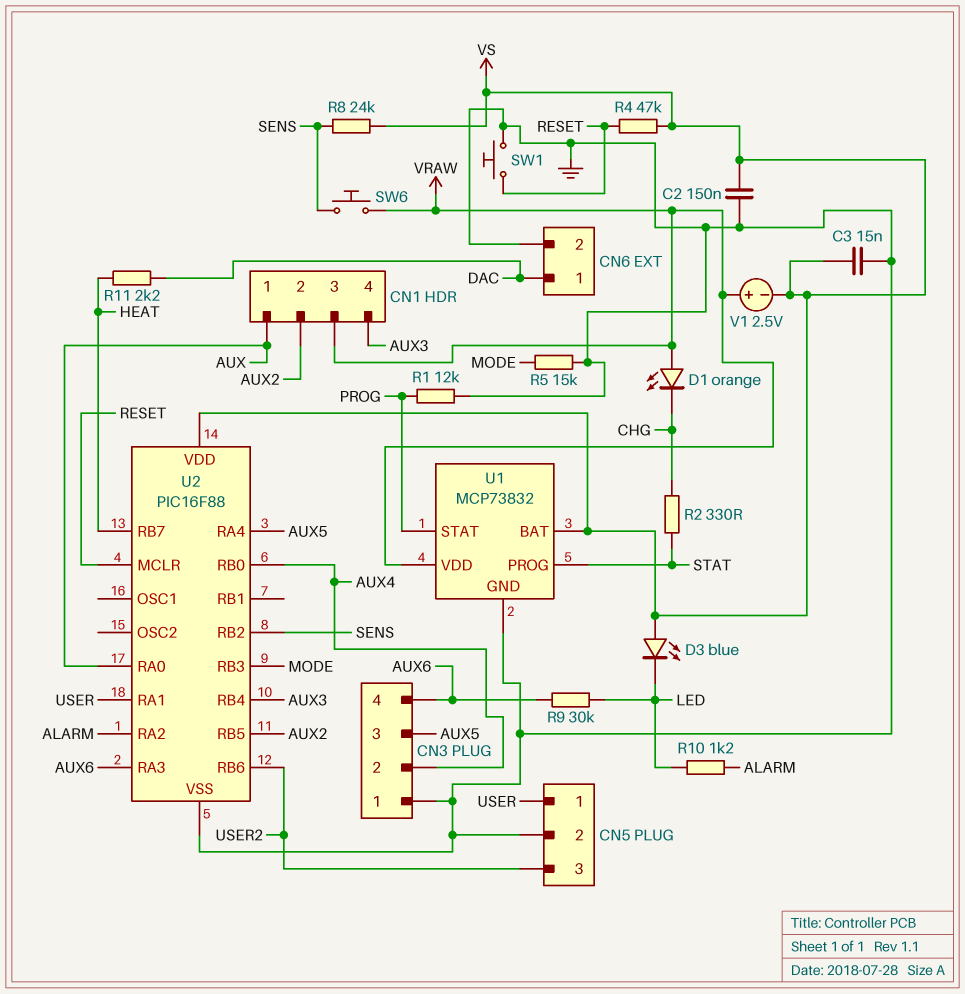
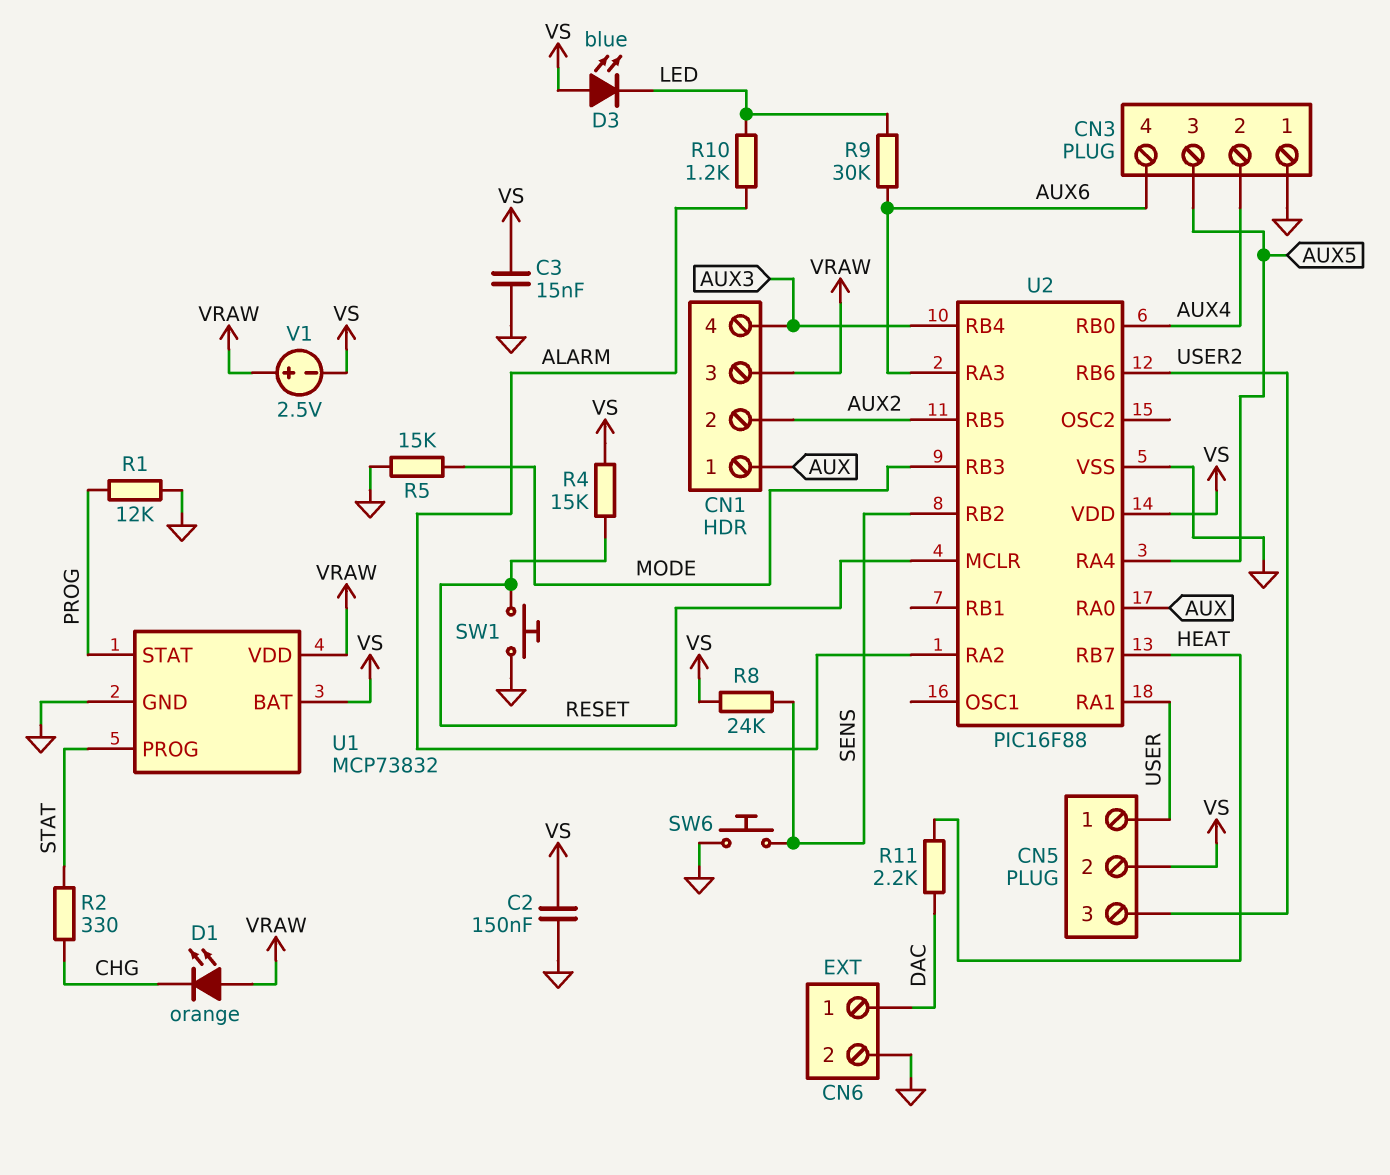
CN5 pin 2: GND -> VS
R4: 47k (RESET, VS) -> 15k (RESET, VS)
SW6: button (SENS, VRAW) -> button (GND, SENS)

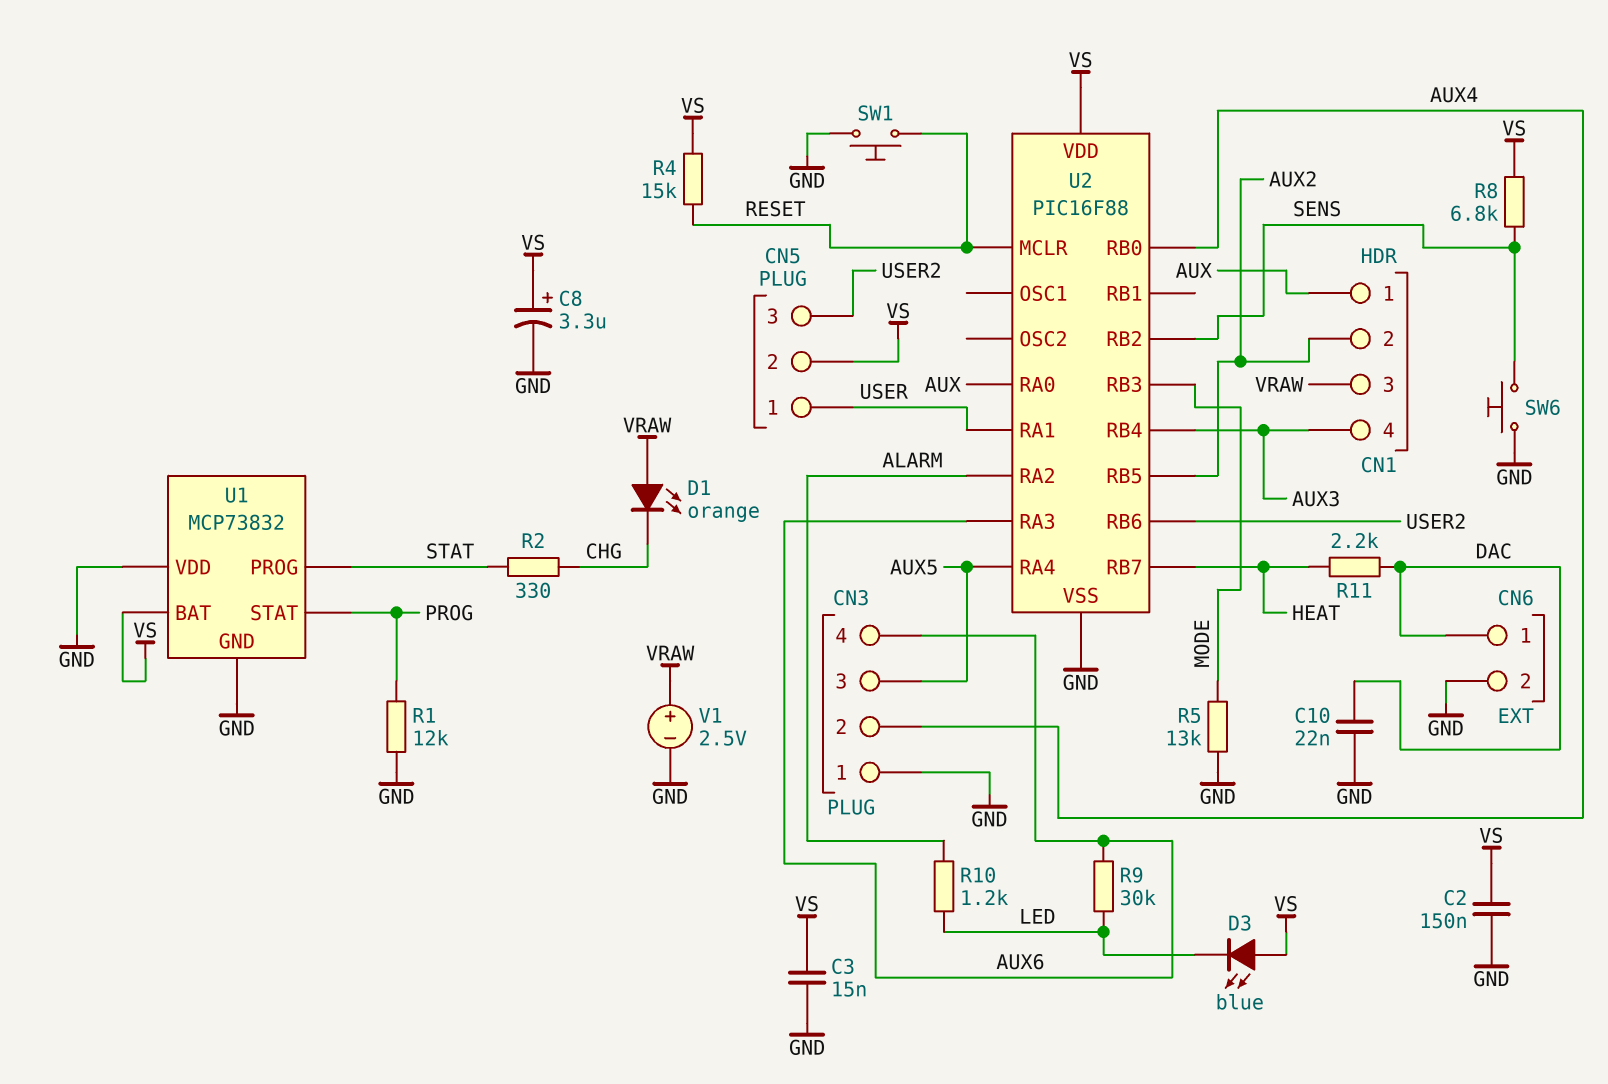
C8: none -> 3.3uF (plus VS, minus GND)
C10: none -> 22nF (DAC, GND)
R5: 15k (GND, MODE) -> 13k (GND, MODE)
R8: 24k (SENS, VS) -> 6.8k (SENS, VS)
U1 pin VDD: VRAW -> GND
V1: 2.5V (plus VRAW, minus VS) -> 2.5V (plus VRAW, minus GND)

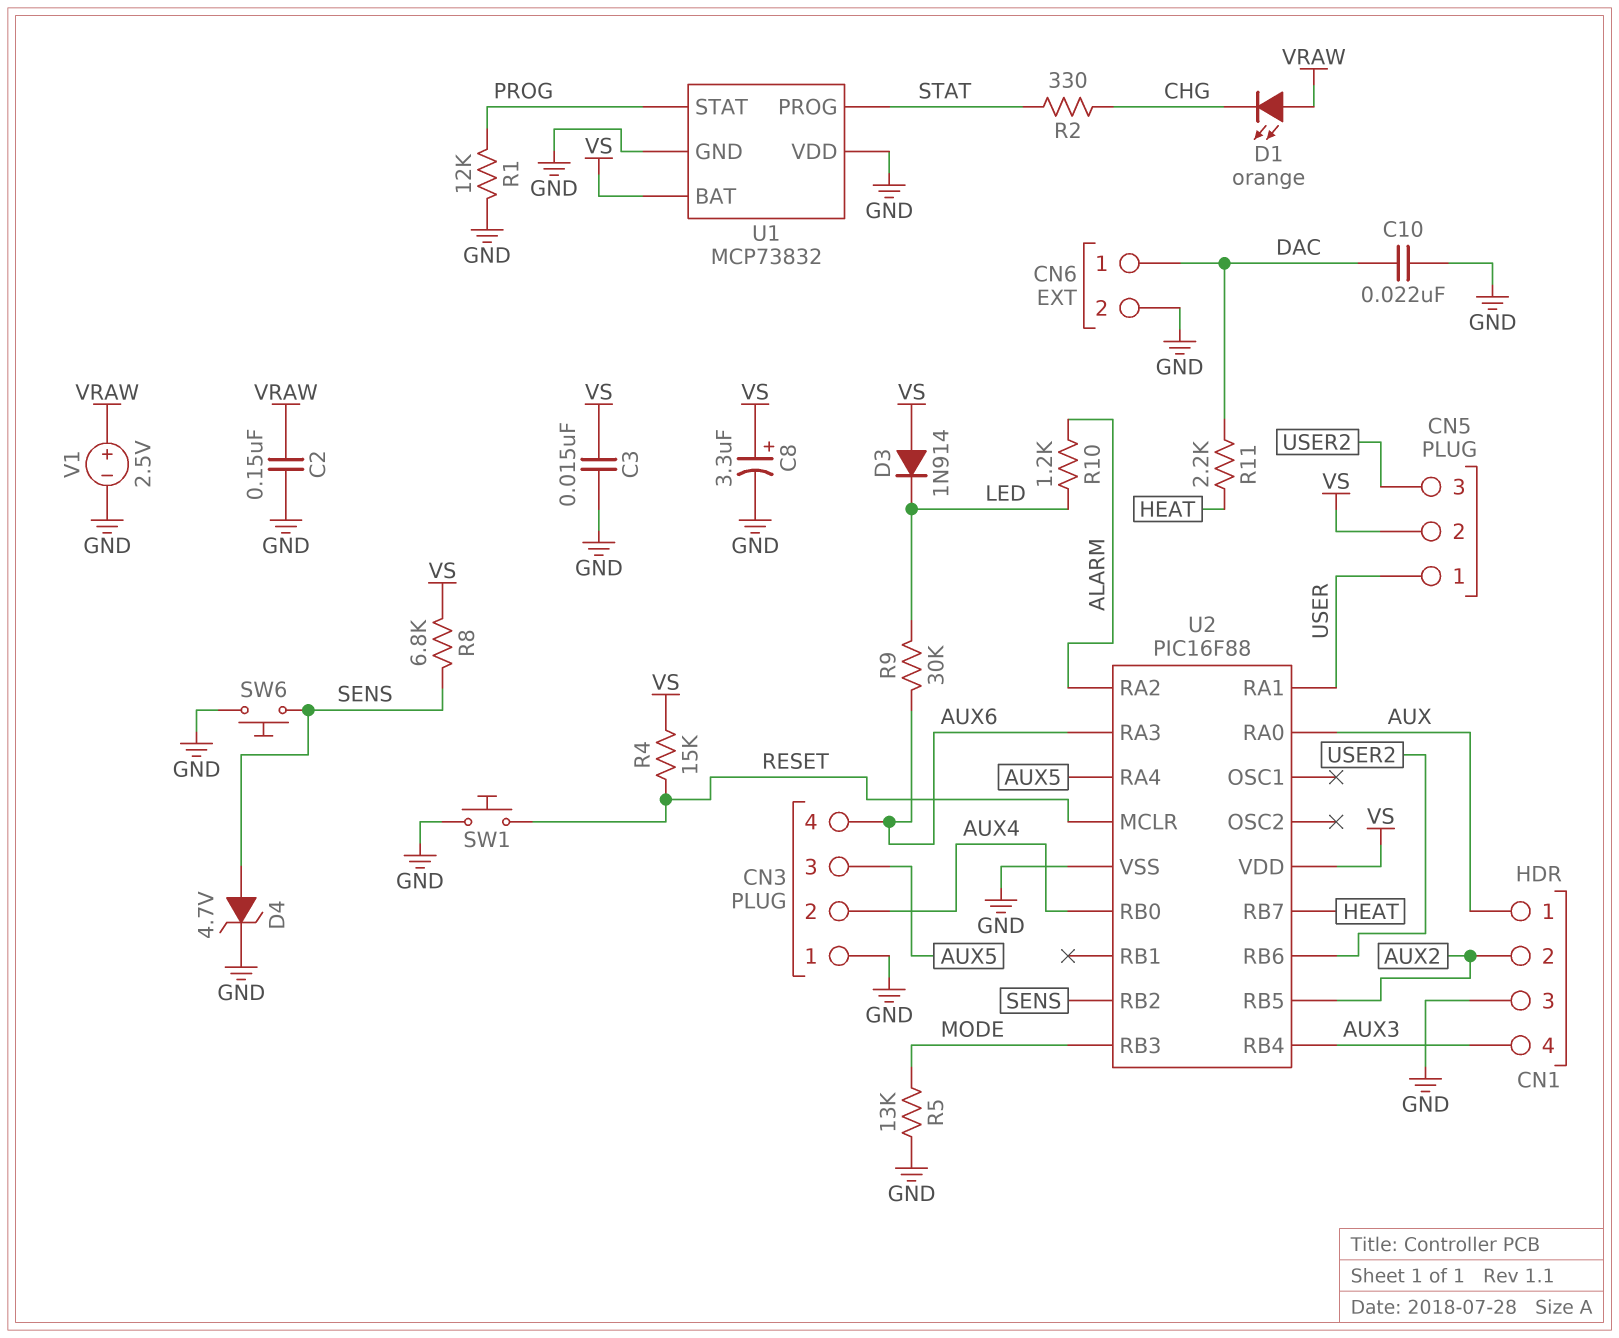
C2: 150nF (GND, VS) -> 150nF (GND, VRAW)
CN1 pin 3: VRAW -> GND
D3: LED blue (A VS, K LED) -> diode 1N914 (A VS, K LED)
D4: none -> zener 4.7V (A SENS, K GND)

